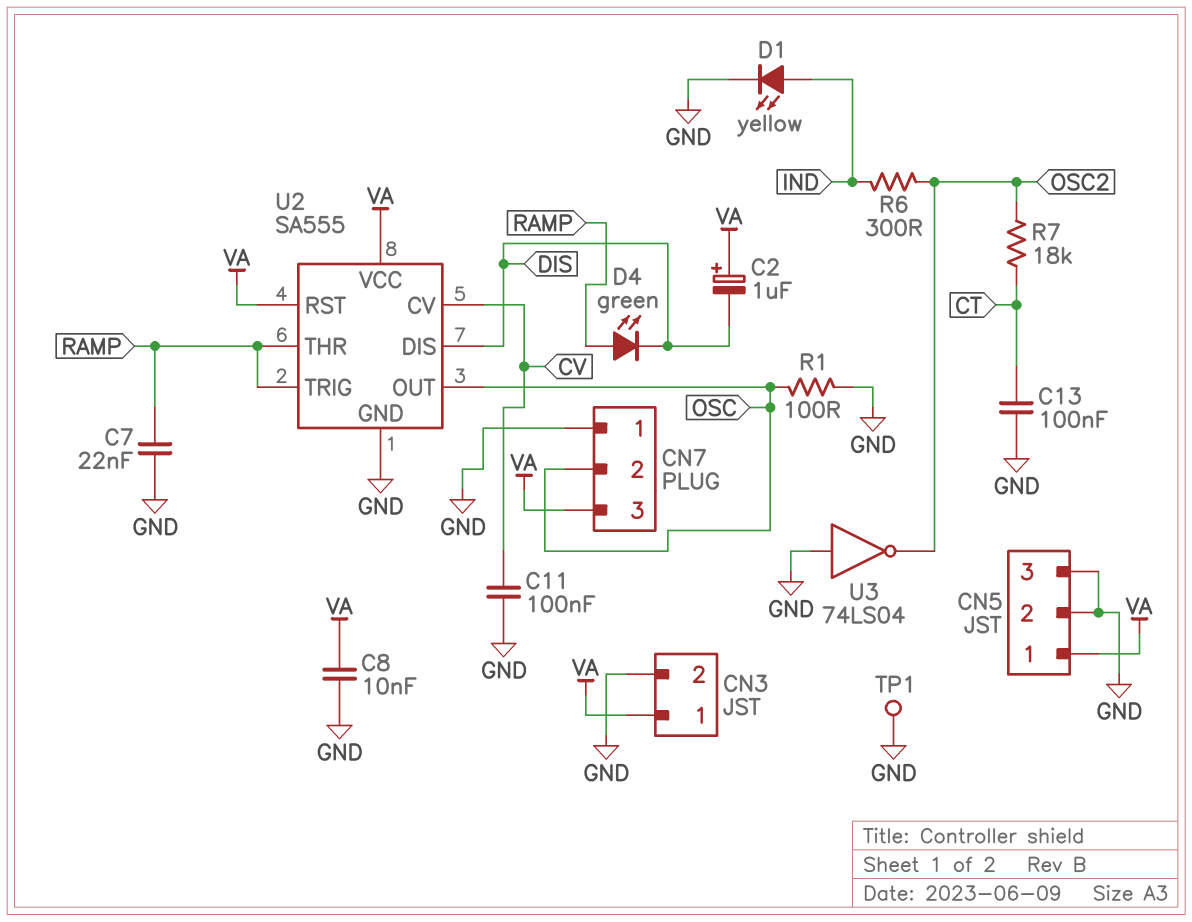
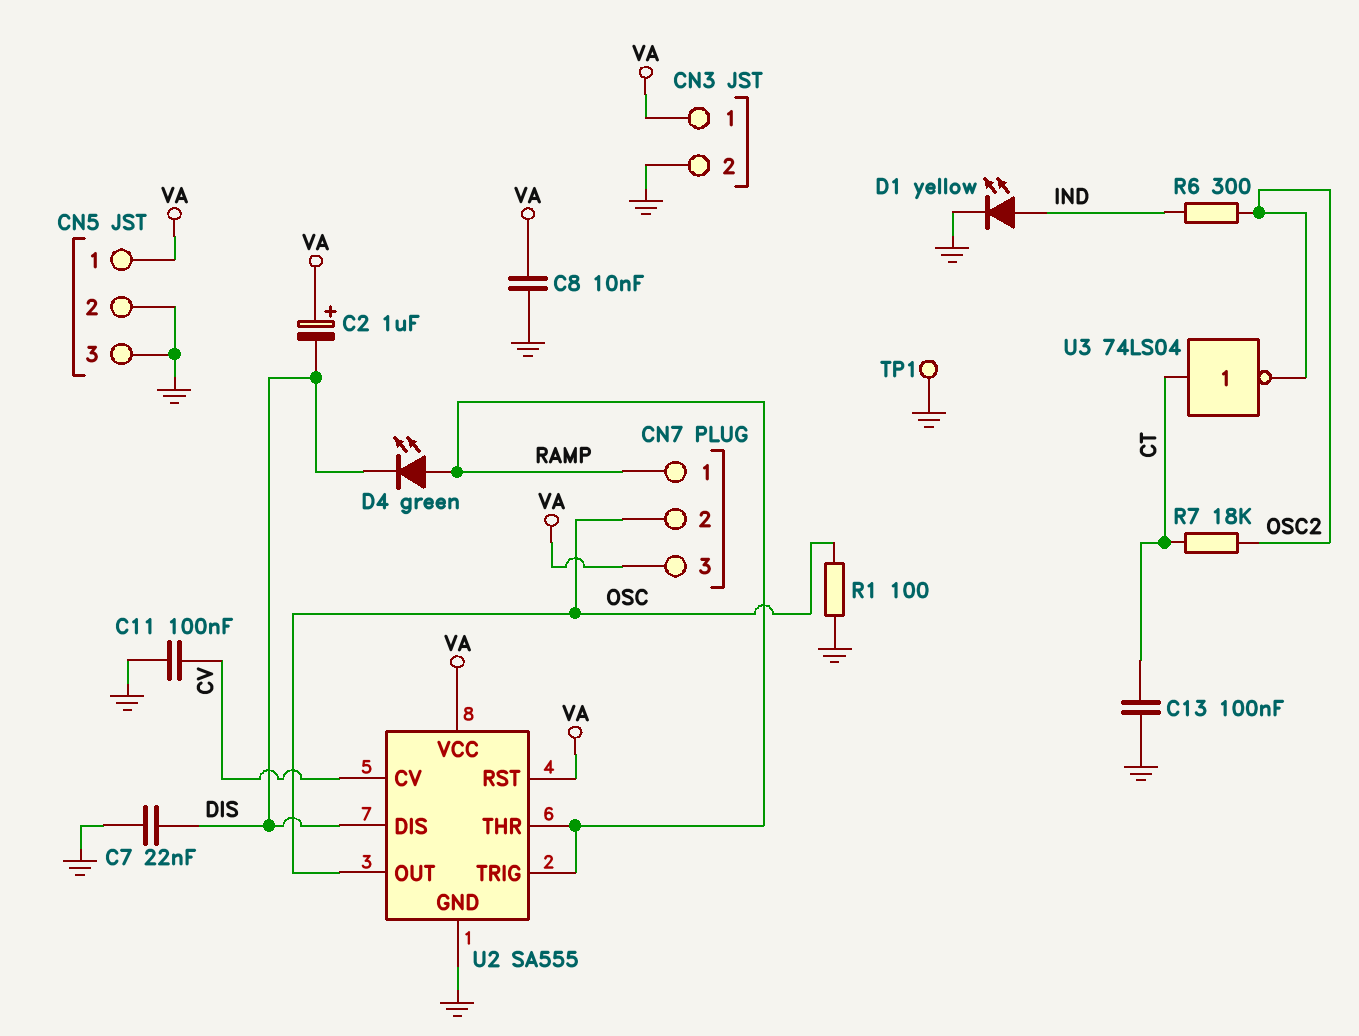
C7: 22nF (GND, RAMP) -> 22nF (DIS, GND)
CN7 pin 1: GND -> RAMP
U3: NOT 74LS04 (in GND, out OSC2) -> NOT 74LS04 (in CT, out OSC2)

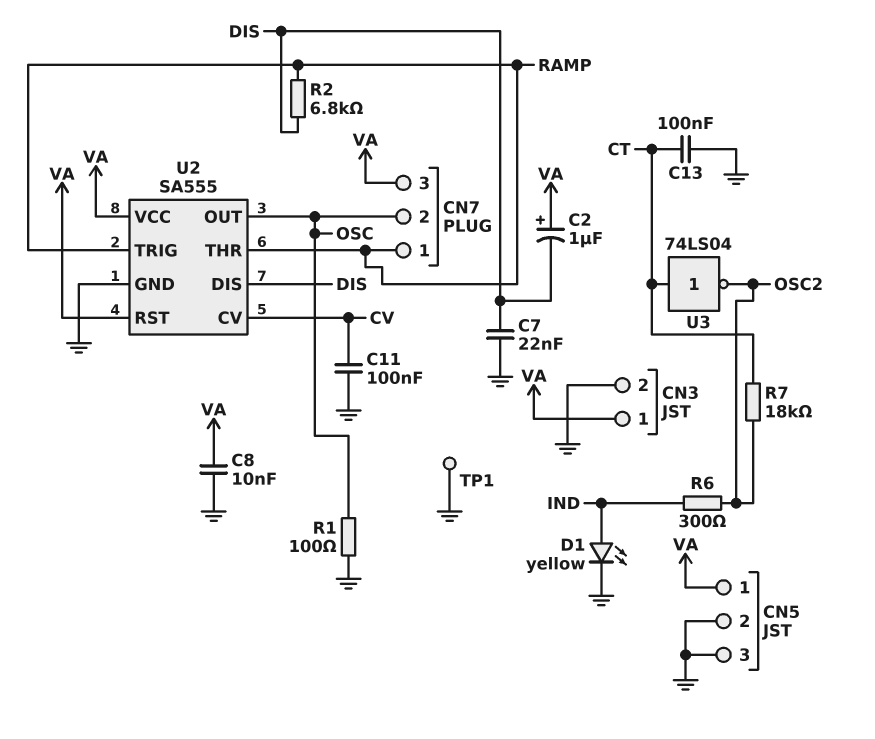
D4: LED green (A RAMP, K DIS) -> none
R2: none -> 6.8k (DIS, RAMP)

